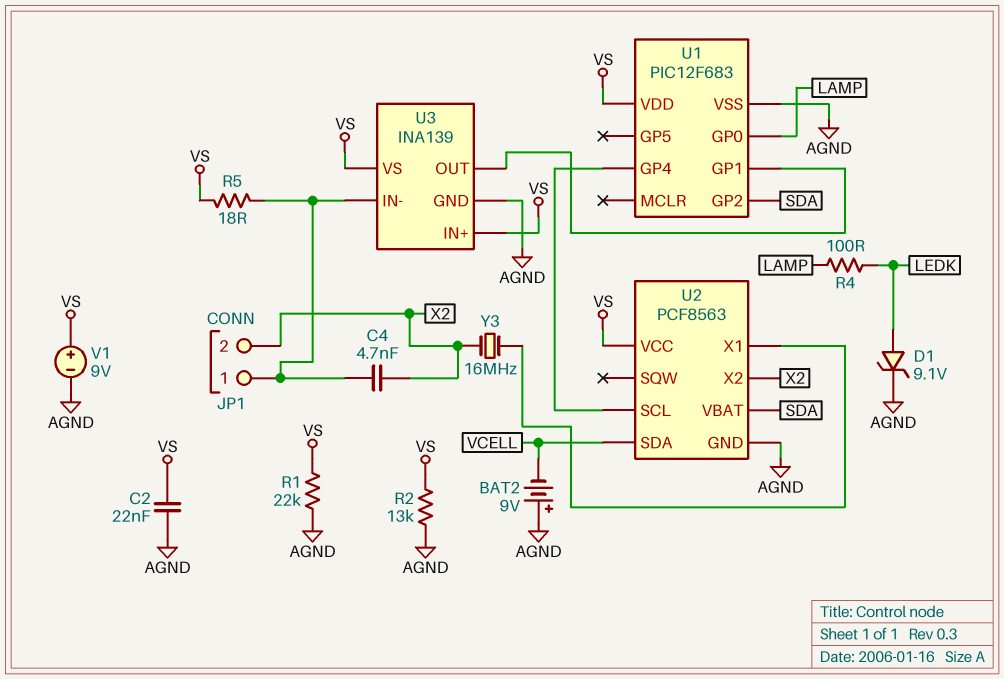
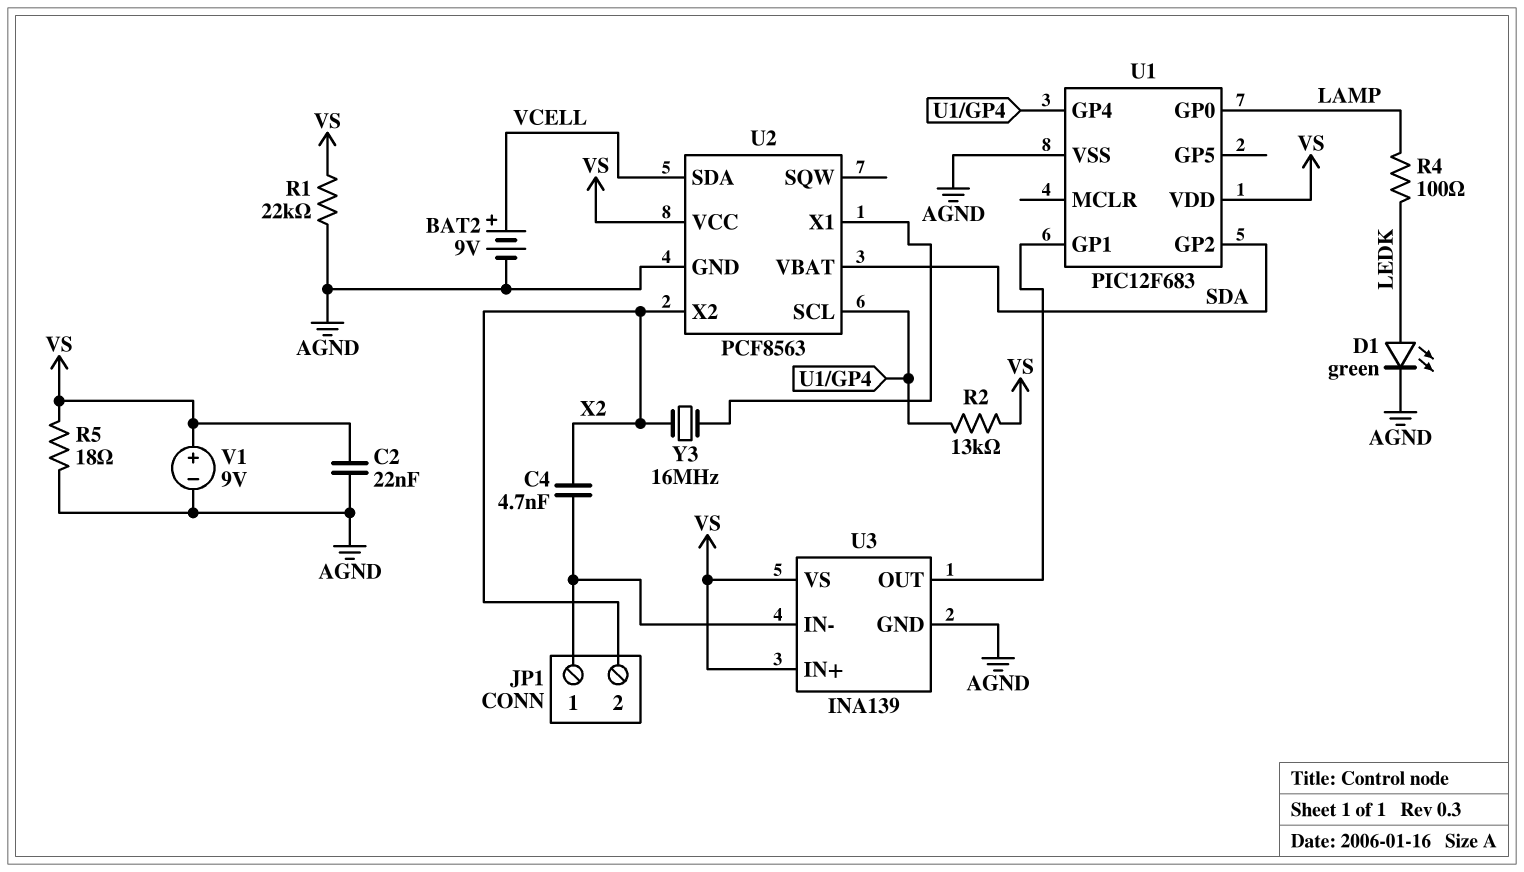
BAT2: 9V (plus AGND, minus VCELL) -> 9V (plus VCELL, minus AGND)
D1: zener 9.1V (A LEDK, K AGND) -> LED green (A LEDK, K AGND)
R2: 13k (AGND, VS) -> 13k (U1/GP4, VS)
R5: 18 (JP1/1, VS) -> 18 (AGND, VS)

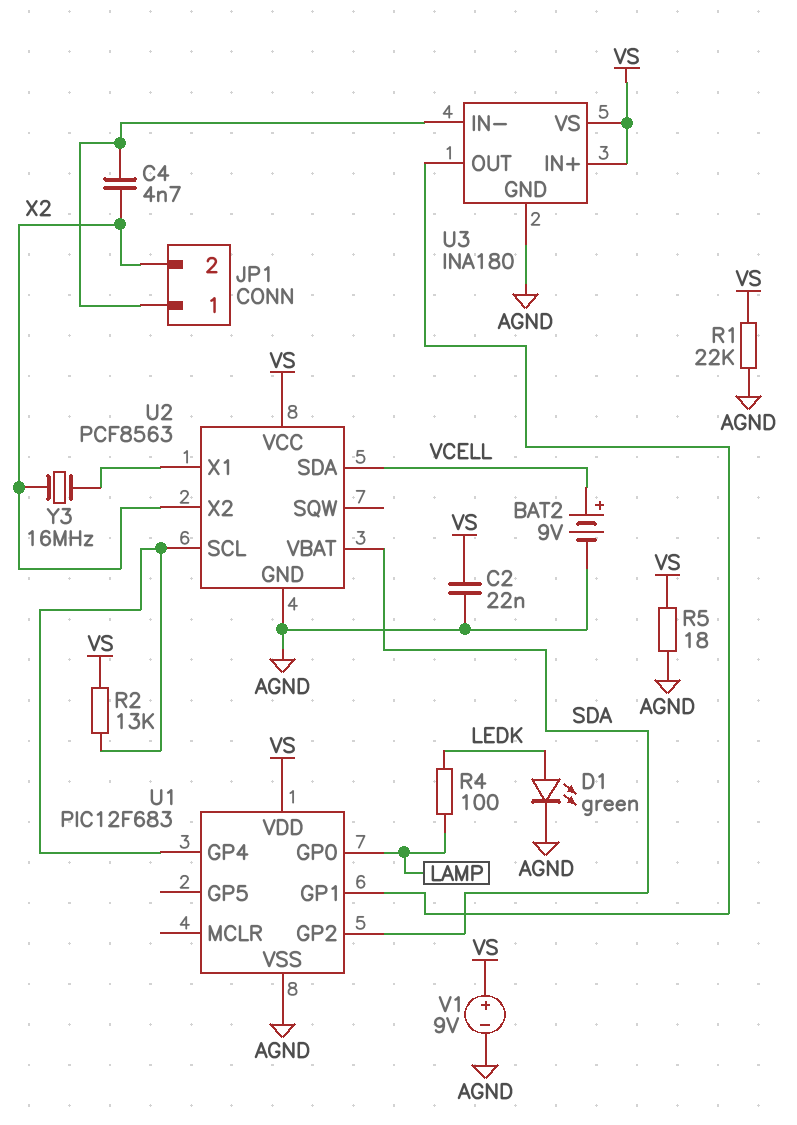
U3: INA139 -> INA180

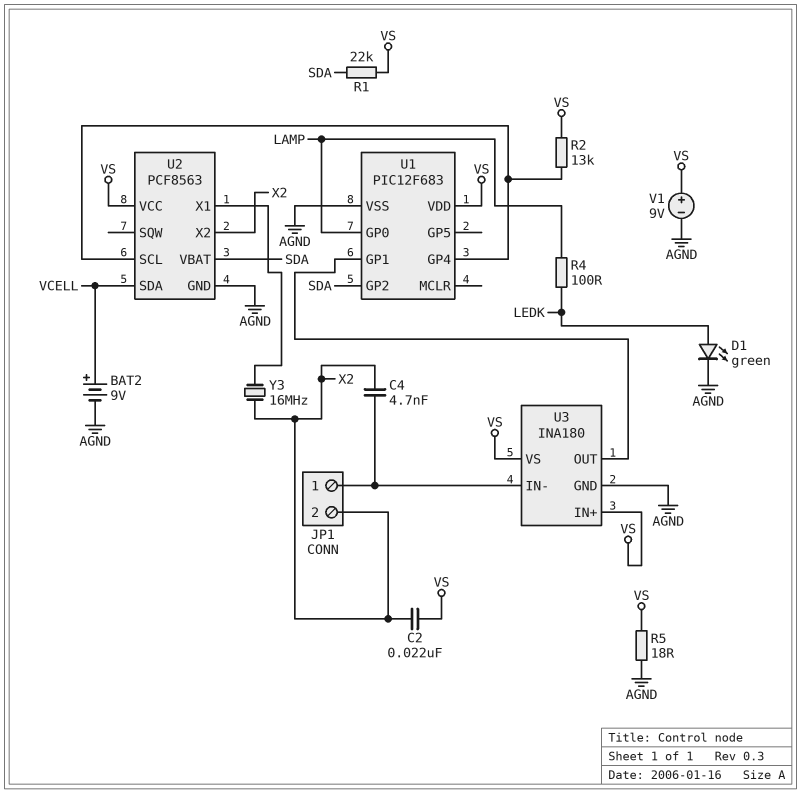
C2: 22nF (AGND, VS) -> 22nF (VS, X2)
R1: 22k (AGND, VS) -> 22k (SDA, VS)

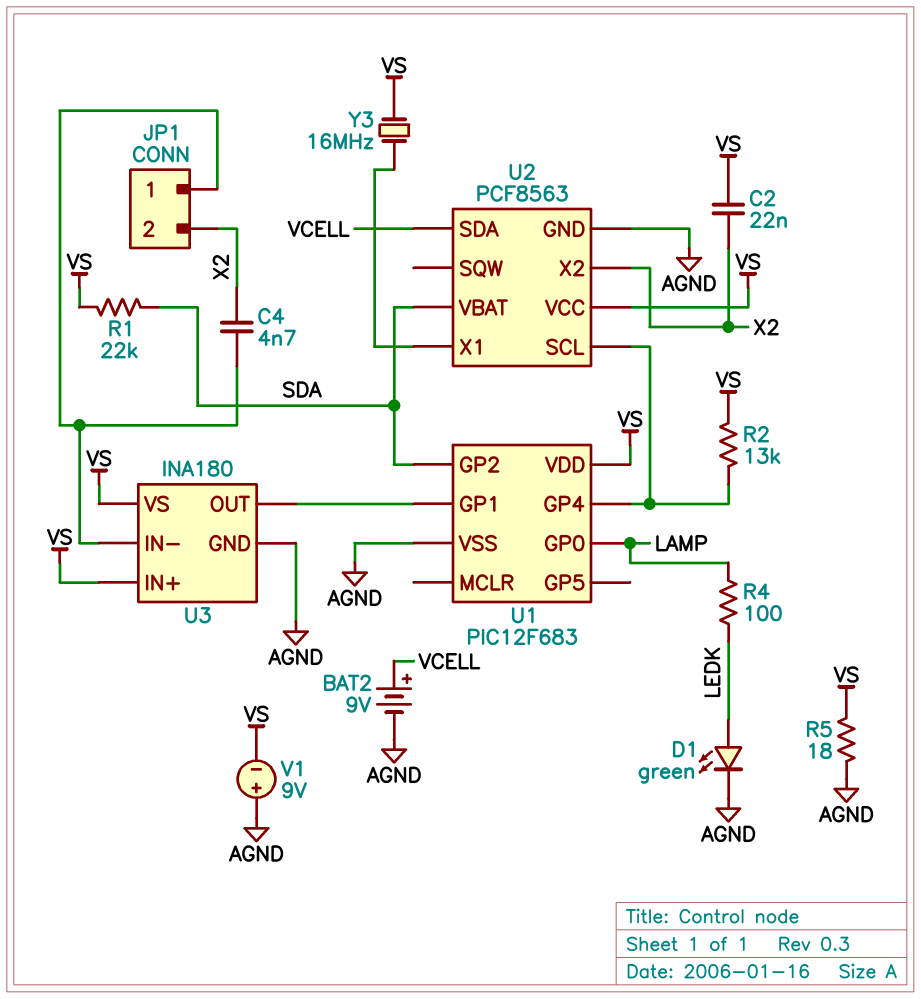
V1: 9V (plus VS, minus AGND) -> 9V (plus AGND, minus VS)
Y3: 16MHz (U2/X1, X2) -> 16MHz (U2/X1, VS)

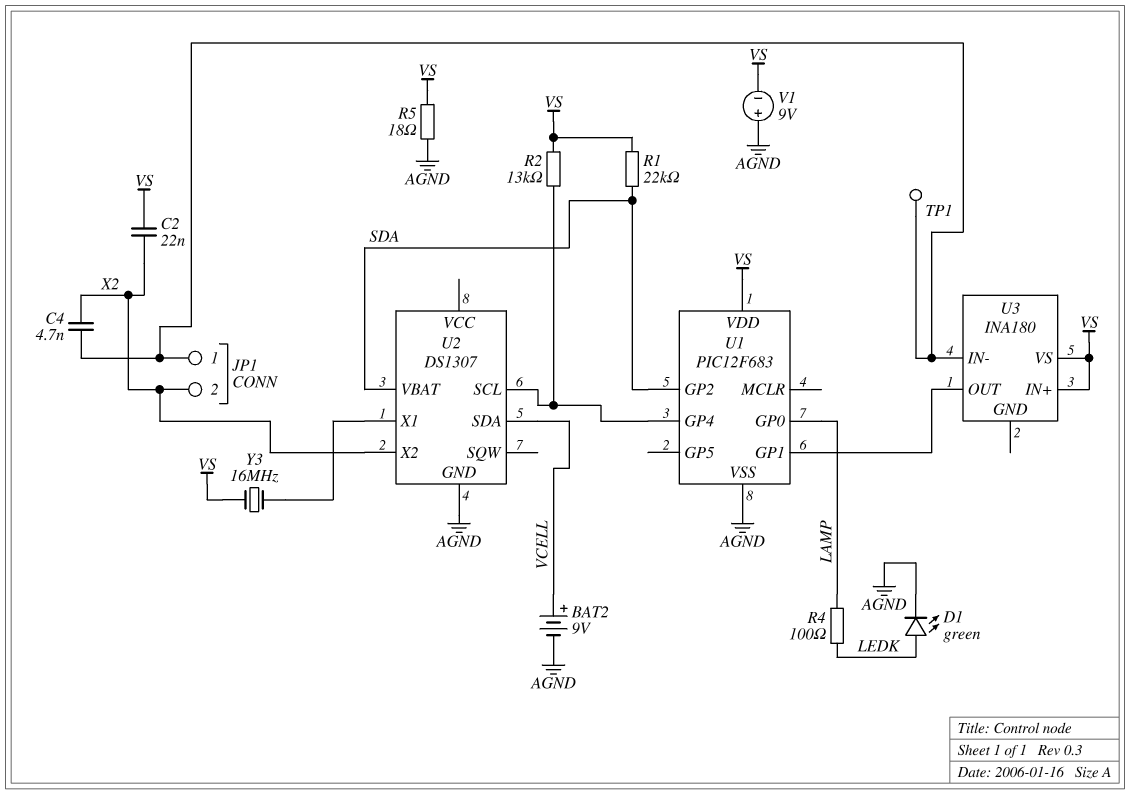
TP1: none -> test point (JP1/1)
U2: PCF8563 -> DS1307
U2 pin VCC: VS -> none
U3 pin GND: AGND -> none

